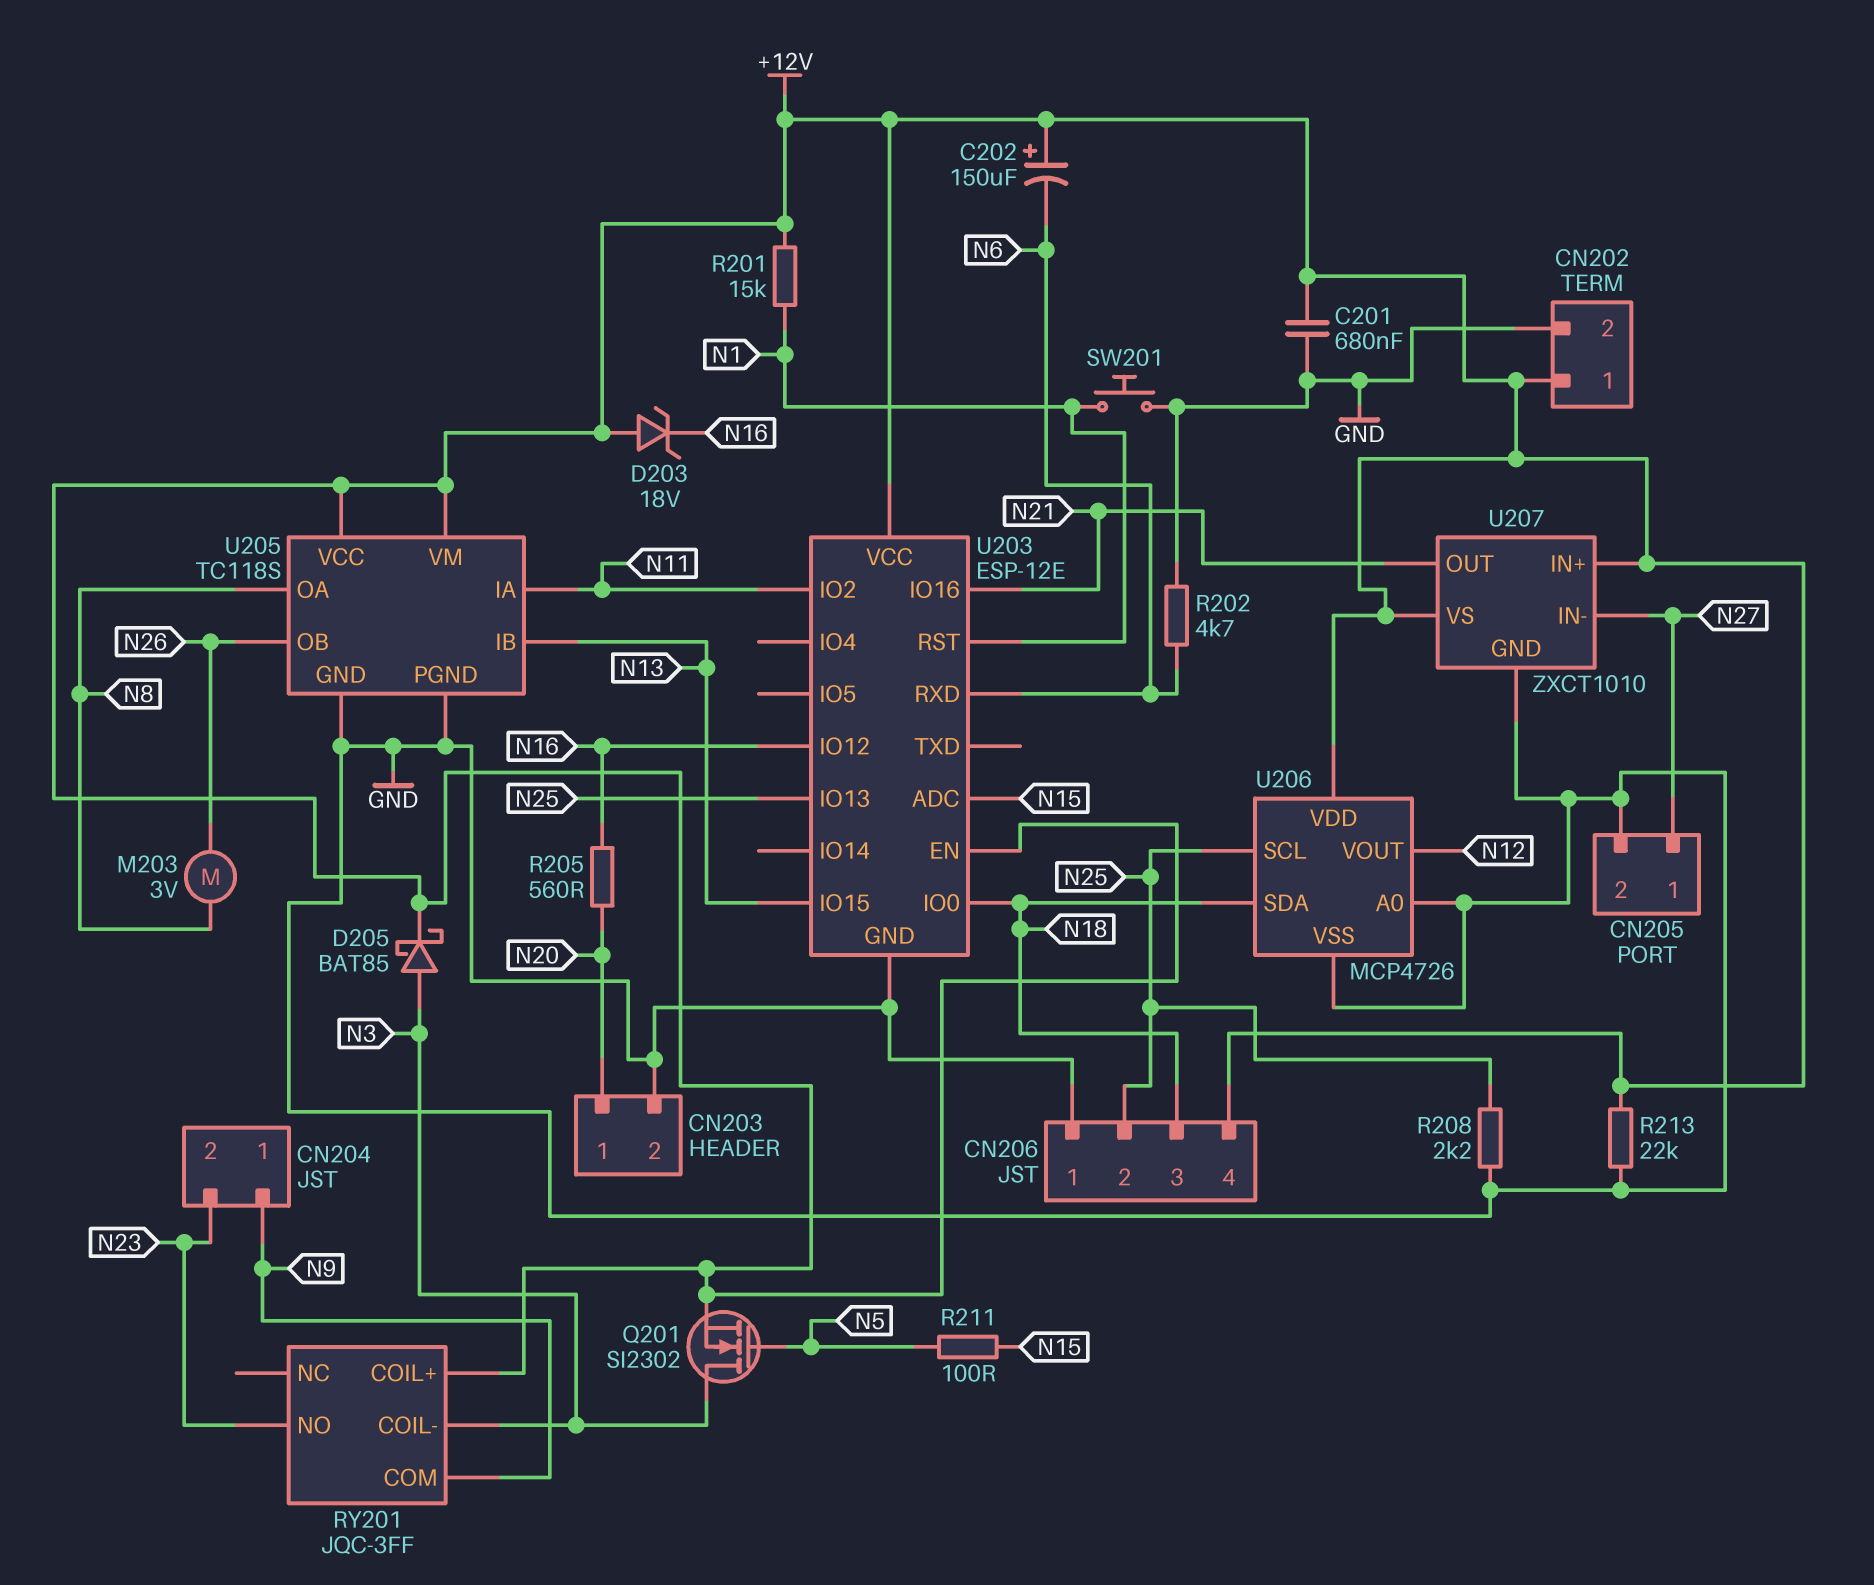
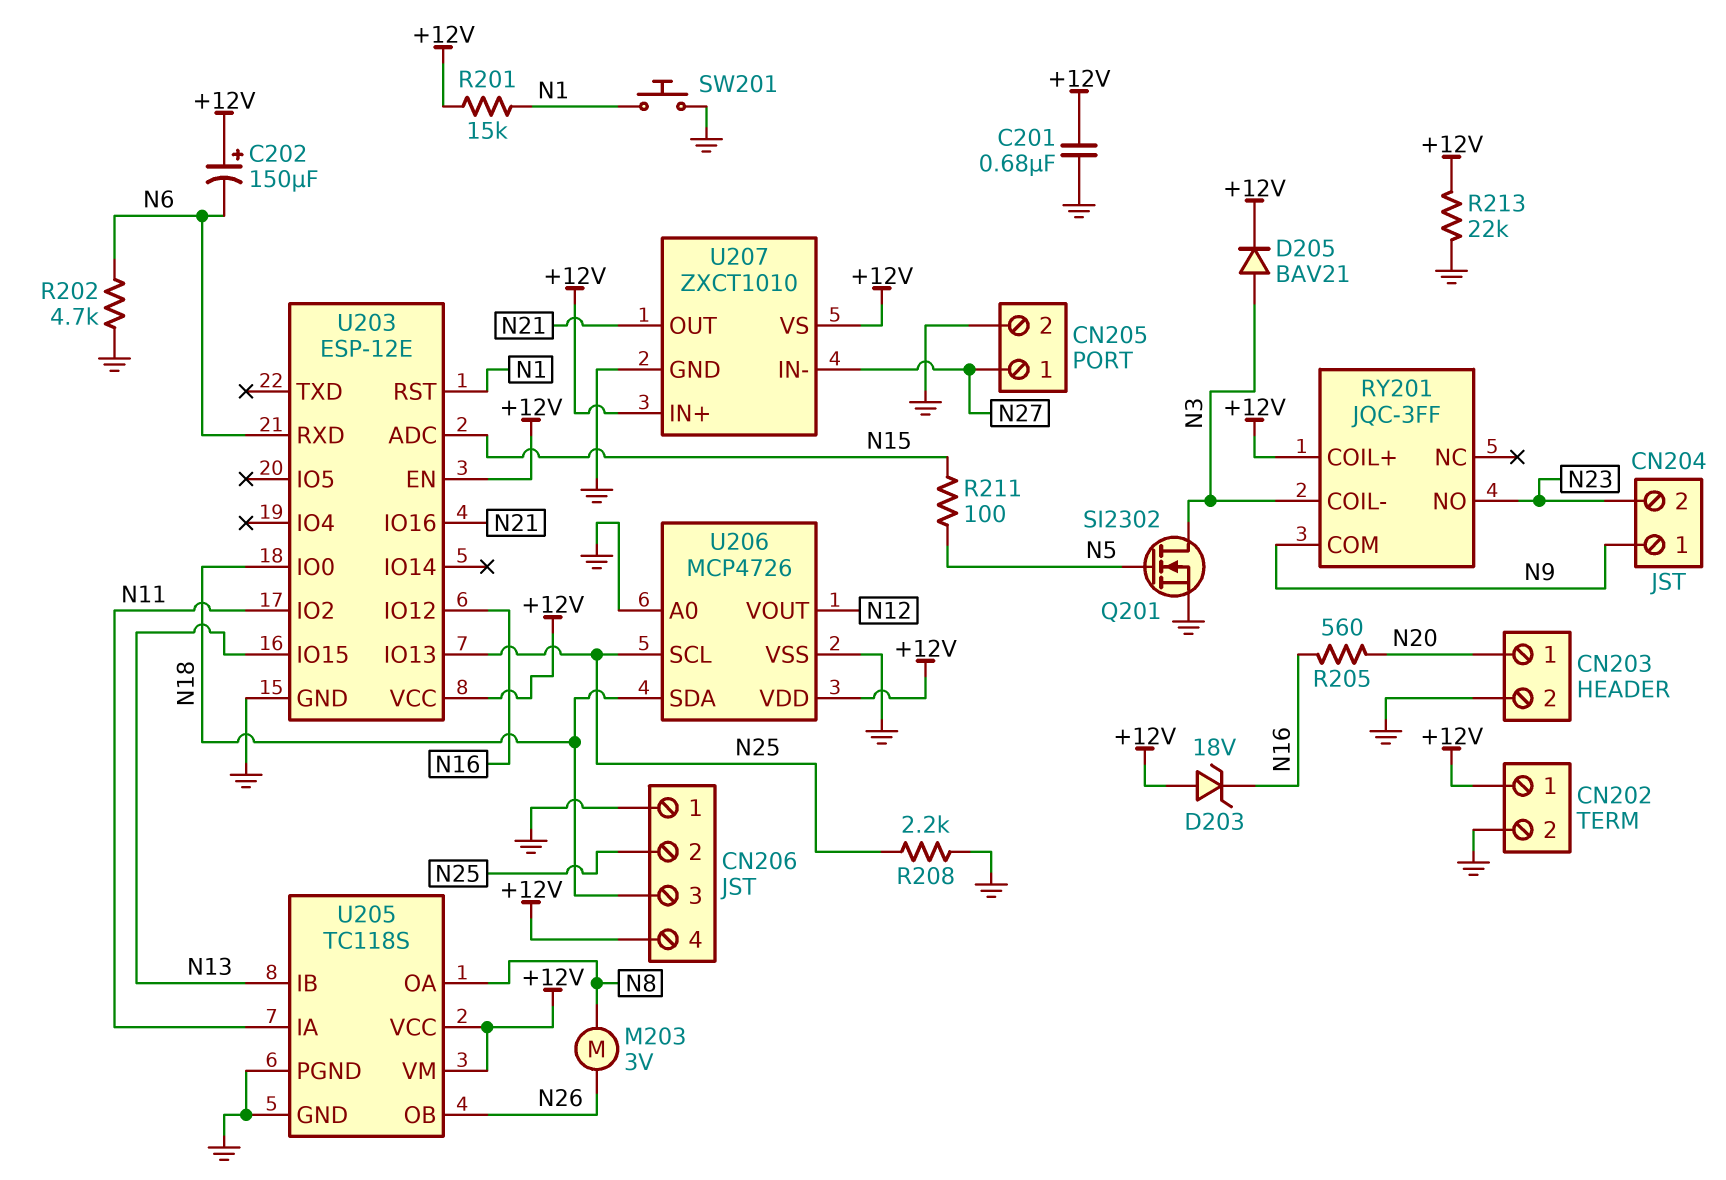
D205: schottky BAT85 (A N3, K +12V) -> diode BAV21 (A N3, K +12V)
Q201: NMOS SI2302 (G N5, D N3, S +12V) -> NMOS SI2302 (G N5, D N3, S GND)

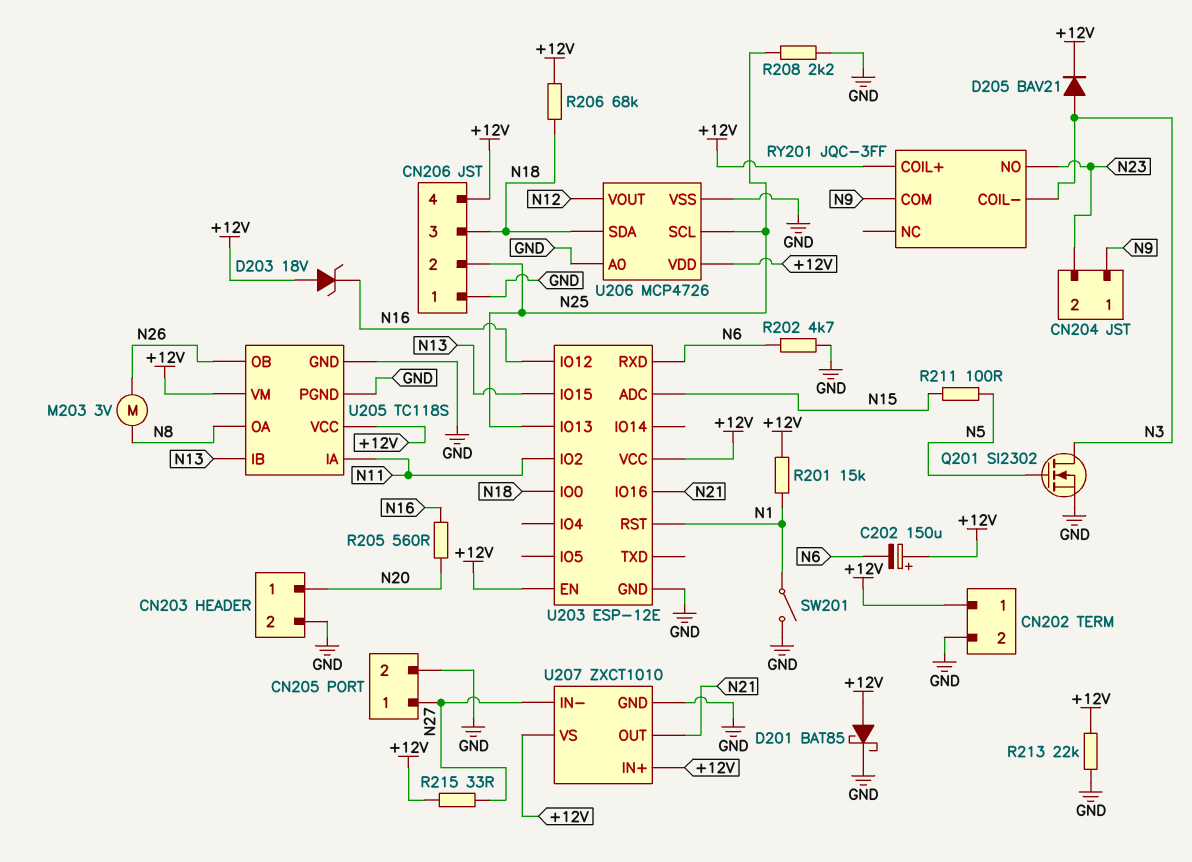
C201: 680nF (+12V, GND) -> none
D201: none -> schottky BAT85 (A +12V, K GND)
R206: none -> 68k (+12V, N18)
R215: none -> 33 (+12V, N27)
SW201: button (GND, N1) -> switch (GND, N1)

